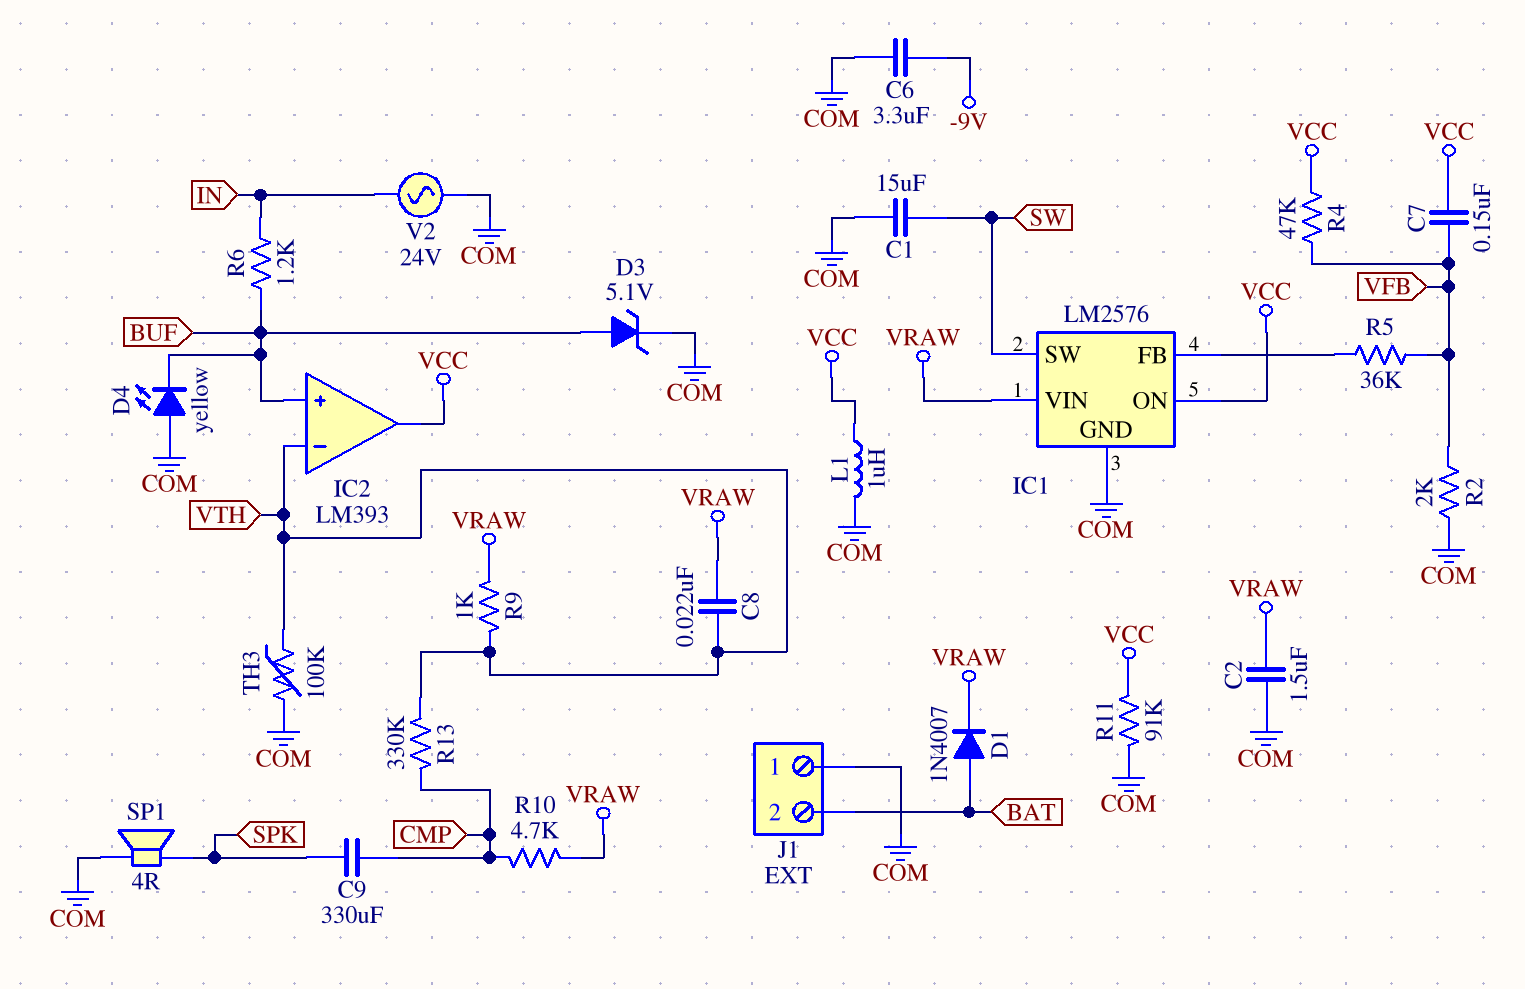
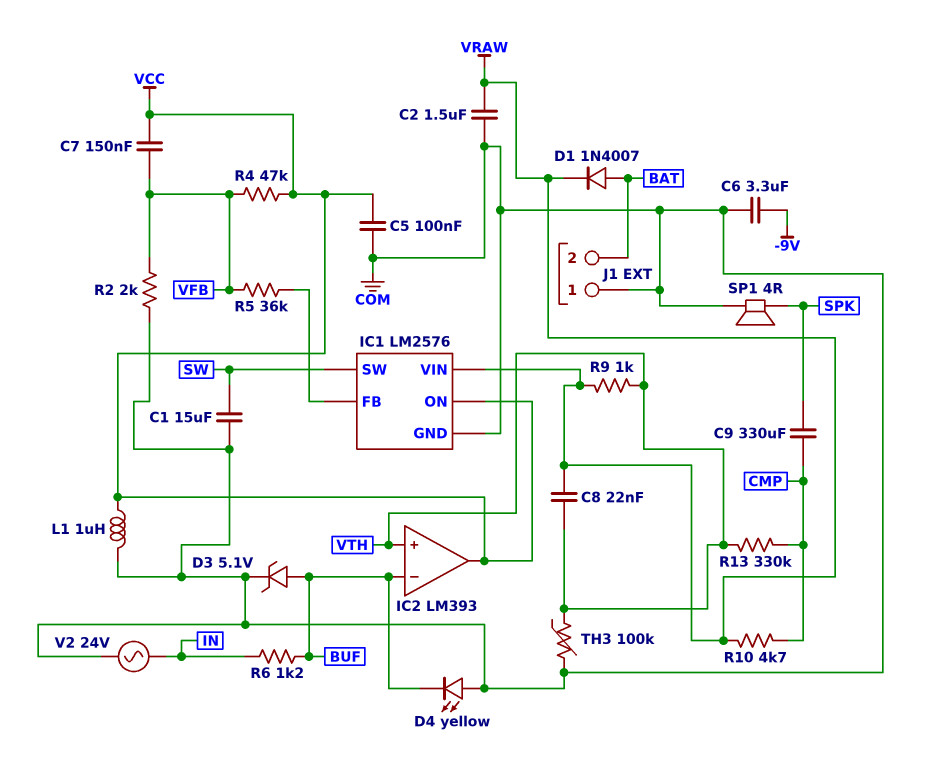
C5: none -> 100nF (COM, VCC)
IC2 pin in+: BUF -> VTH
IC2 pin in-: VTH -> BUF
R11: 91k (COM, VCC) -> none

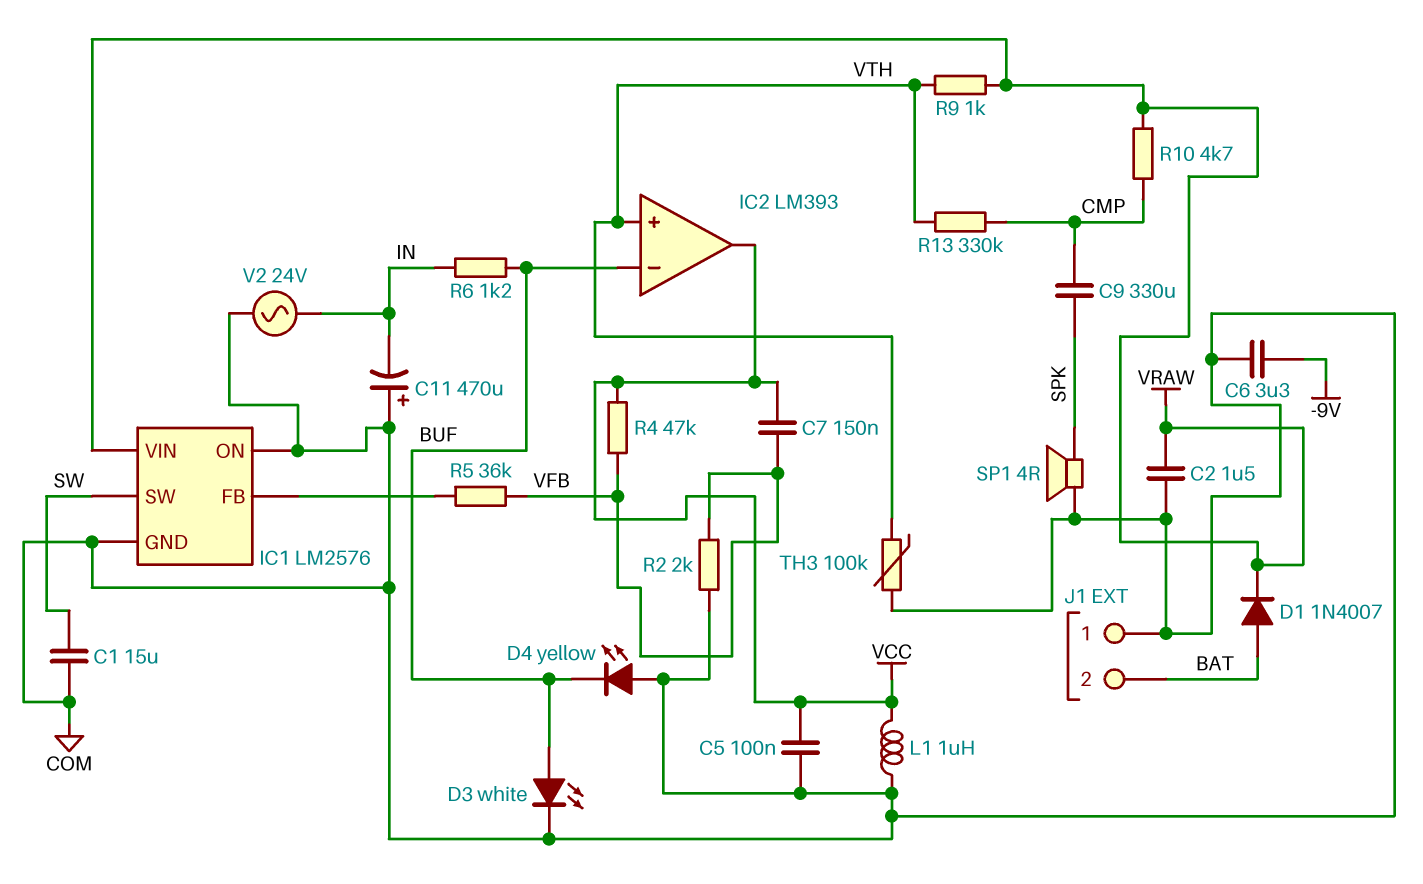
C8: 22nF (VRAW, VTH) -> none
C11: none -> 470uF (plus COM, minus IN)
D3: zener 5.1V (A BUF, K COM) -> LED white (A BUF, K COM)
IC1 pin ON: VCC -> COM

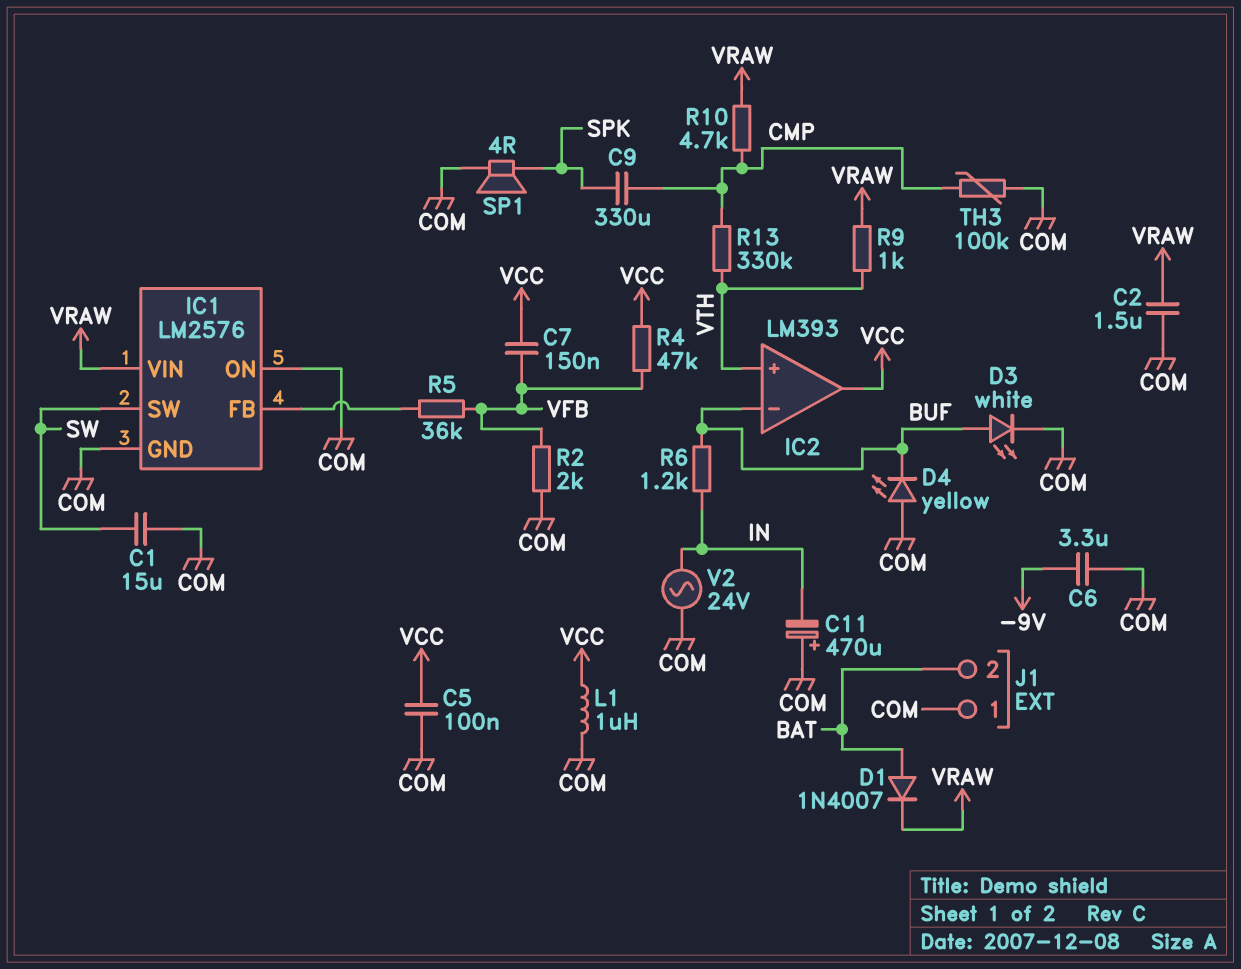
TH3: 100k (COM, VTH) -> 100k (CMP, COM)

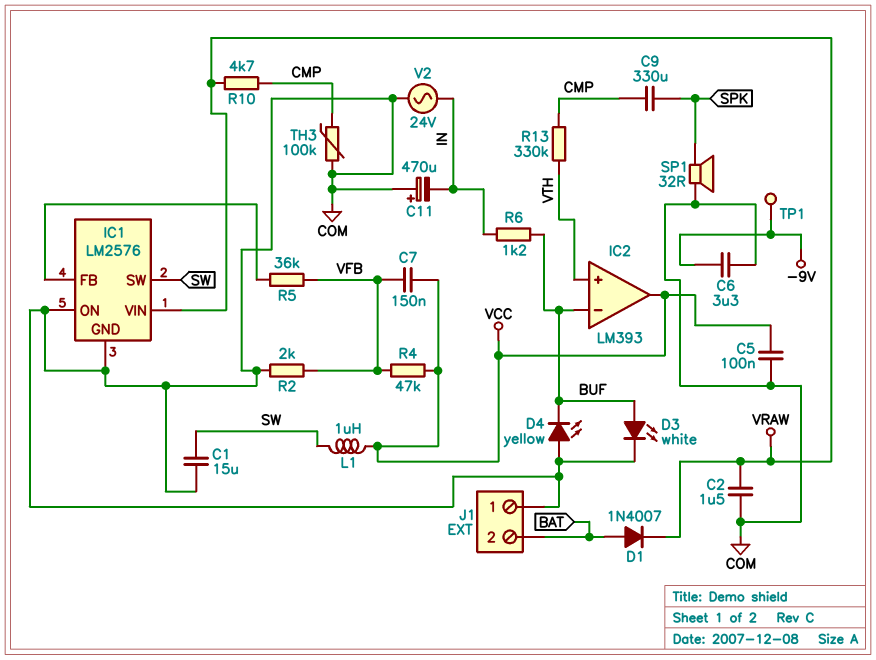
L1: 1uH (COM, VCC) -> 1uH (SW, VCC)
R9: 1k (VRAW, VTH) -> none
SP1: speaker 4R (COM, SPK) -> speaker 32R (COM, SPK)
TP1: none -> test point (-9V)

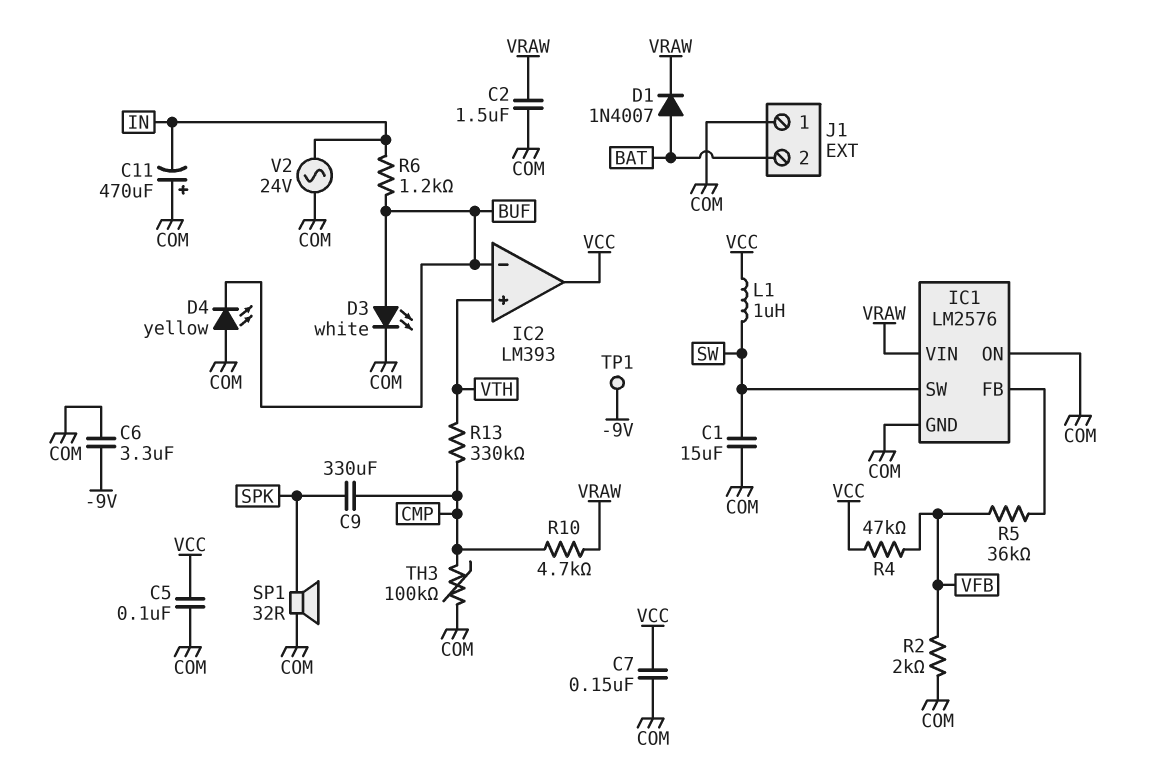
C7: 150nF (VCC, VFB) -> 150nF (COM, VCC)

